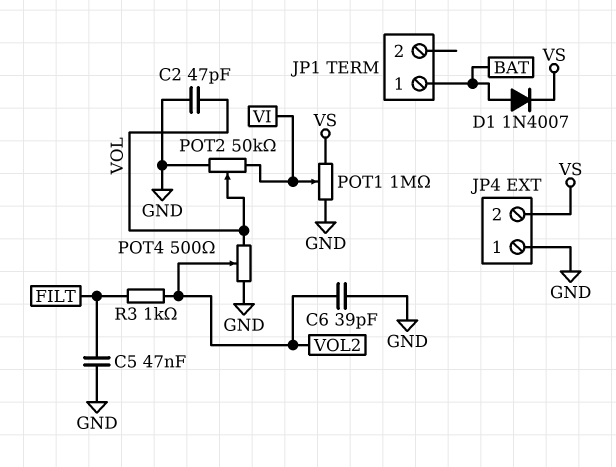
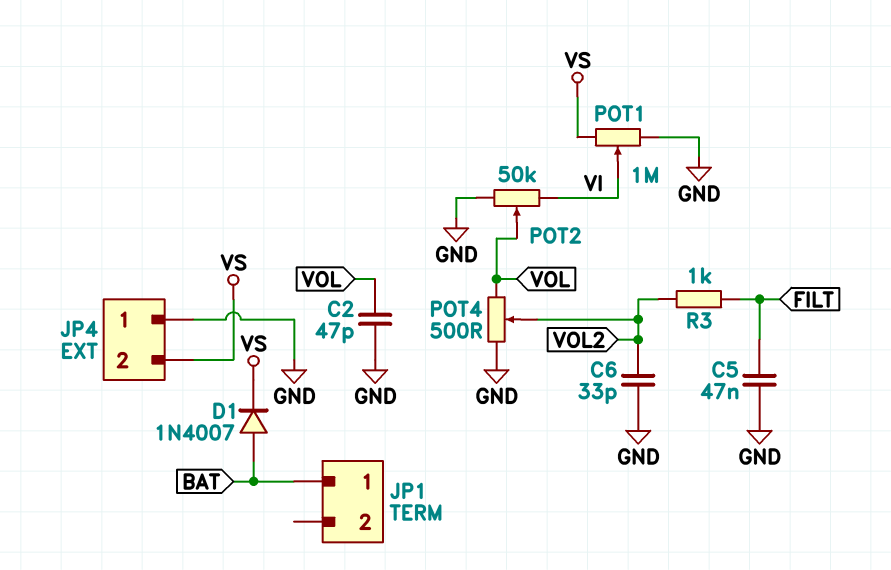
C6: 39pF (GND, VOL2) -> 33pF (GND, VOL2)

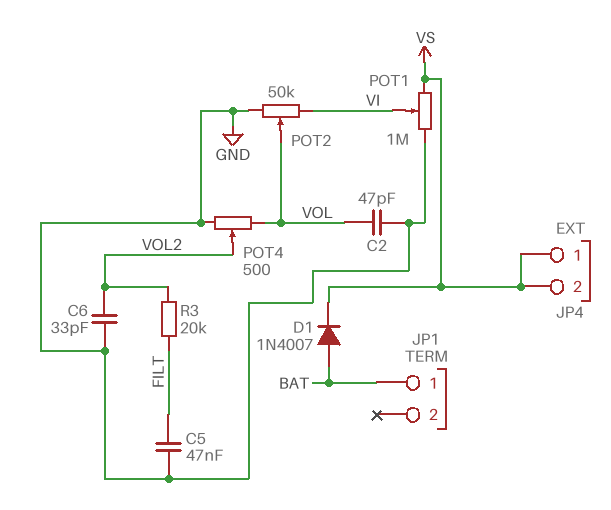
JP4 pin 1: GND -> VS
R3: 1k (FILT, VOL2) -> 20k (FILT, VOL2)

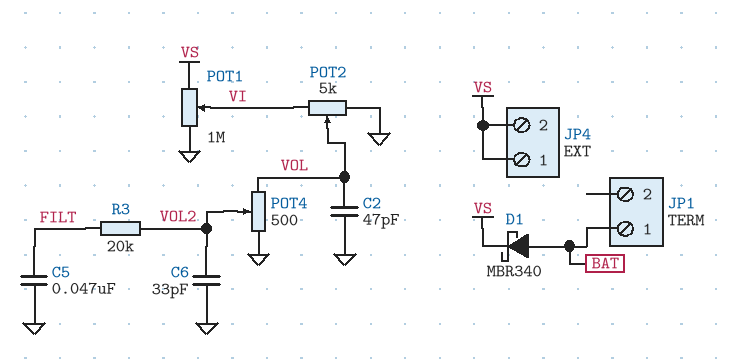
D1: diode 1N4007 (A BAT, K VS) -> schottky MBR340 (A BAT, K VS)
POT2: 50k (GND, VI, wiper VOL) -> 5k (GND, VI, wiper VOL)

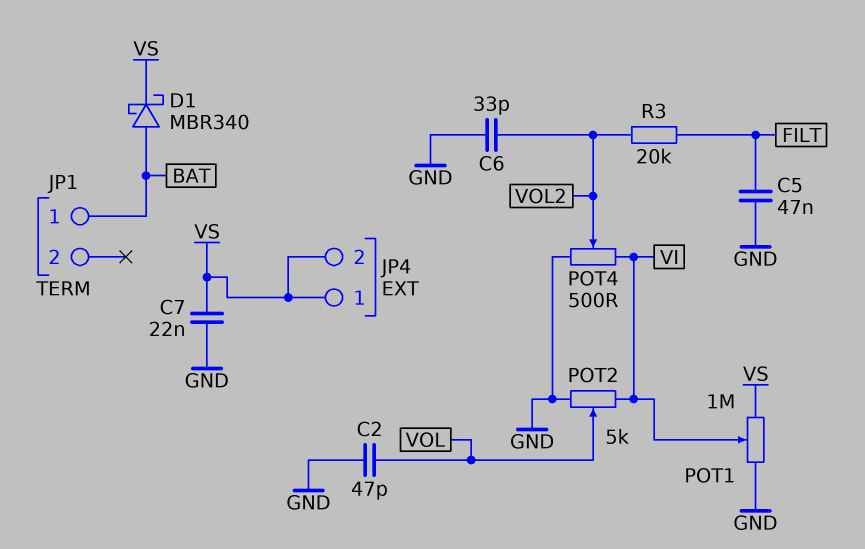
C7: none -> 22nF (GND, VS)
POT4: 500 (GND, VOL, wiper VOL2) -> 500 (GND, VI, wiper VOL2)

